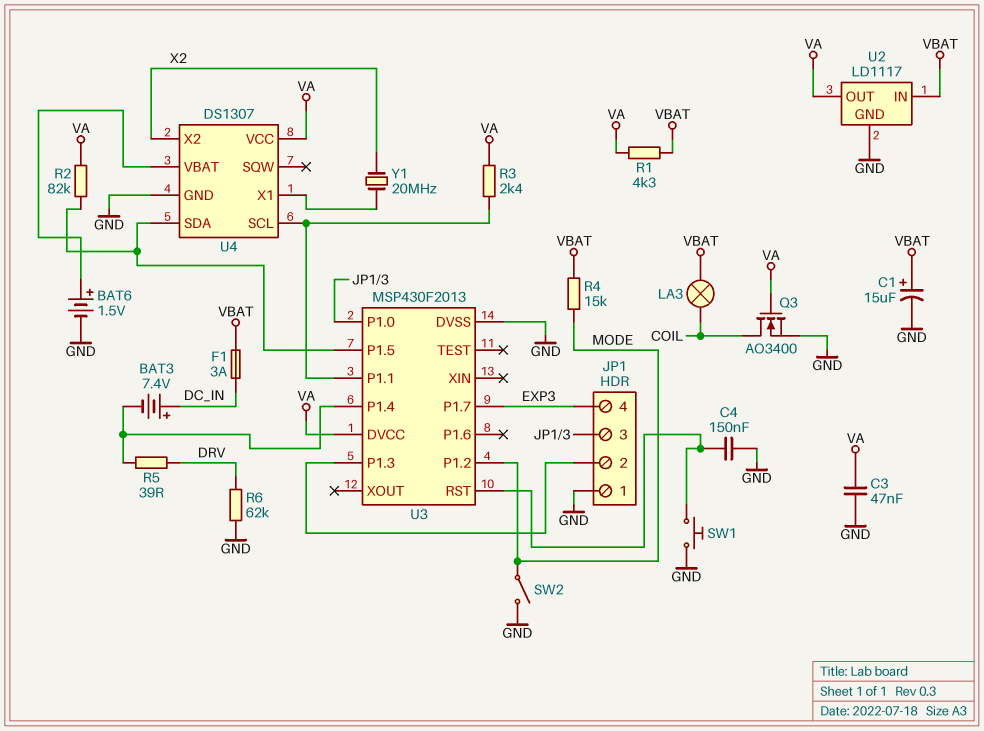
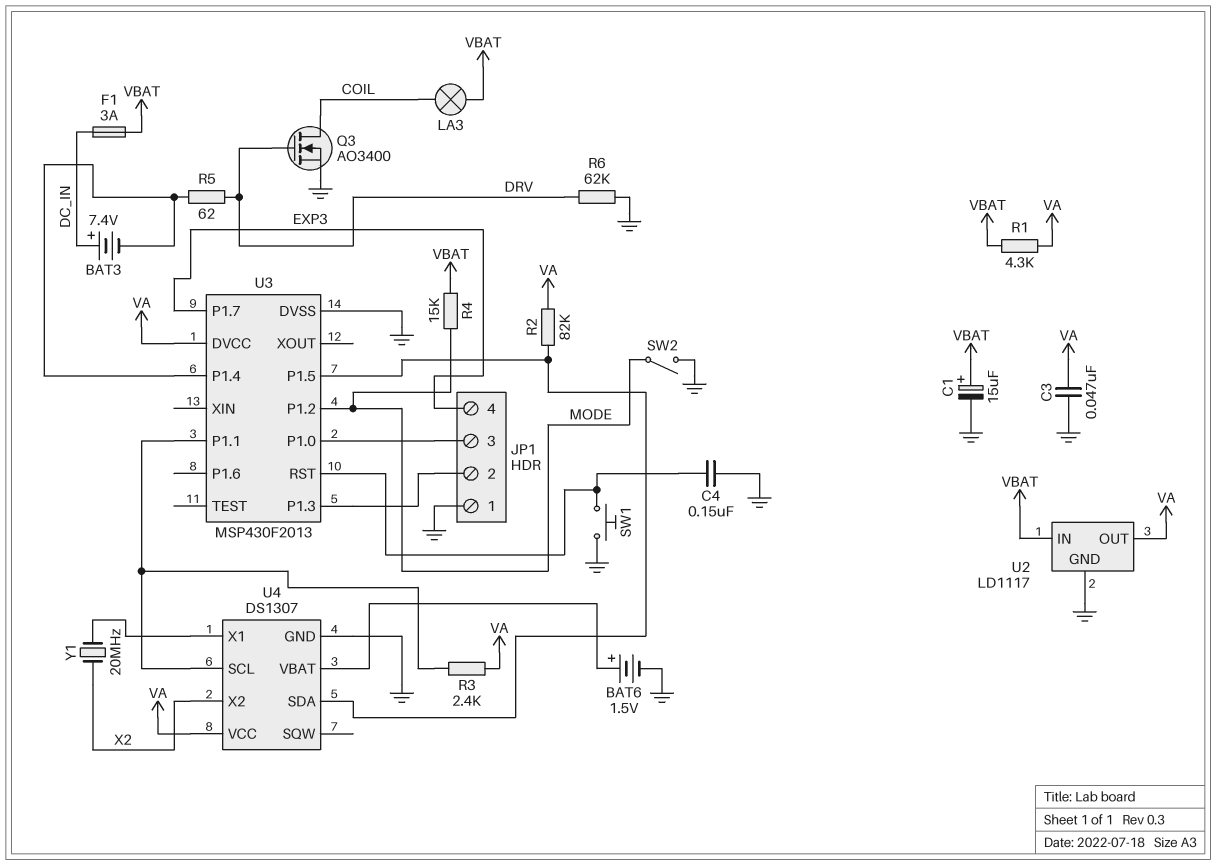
Q3: NMOS AO3400 (G VA, D COIL, S GND) -> NMOS AO3400 (G DRV, D COIL, S GND)
R5: 39 (DRV, U3/P1.4) -> 62 (DRV, U3/P1.4)

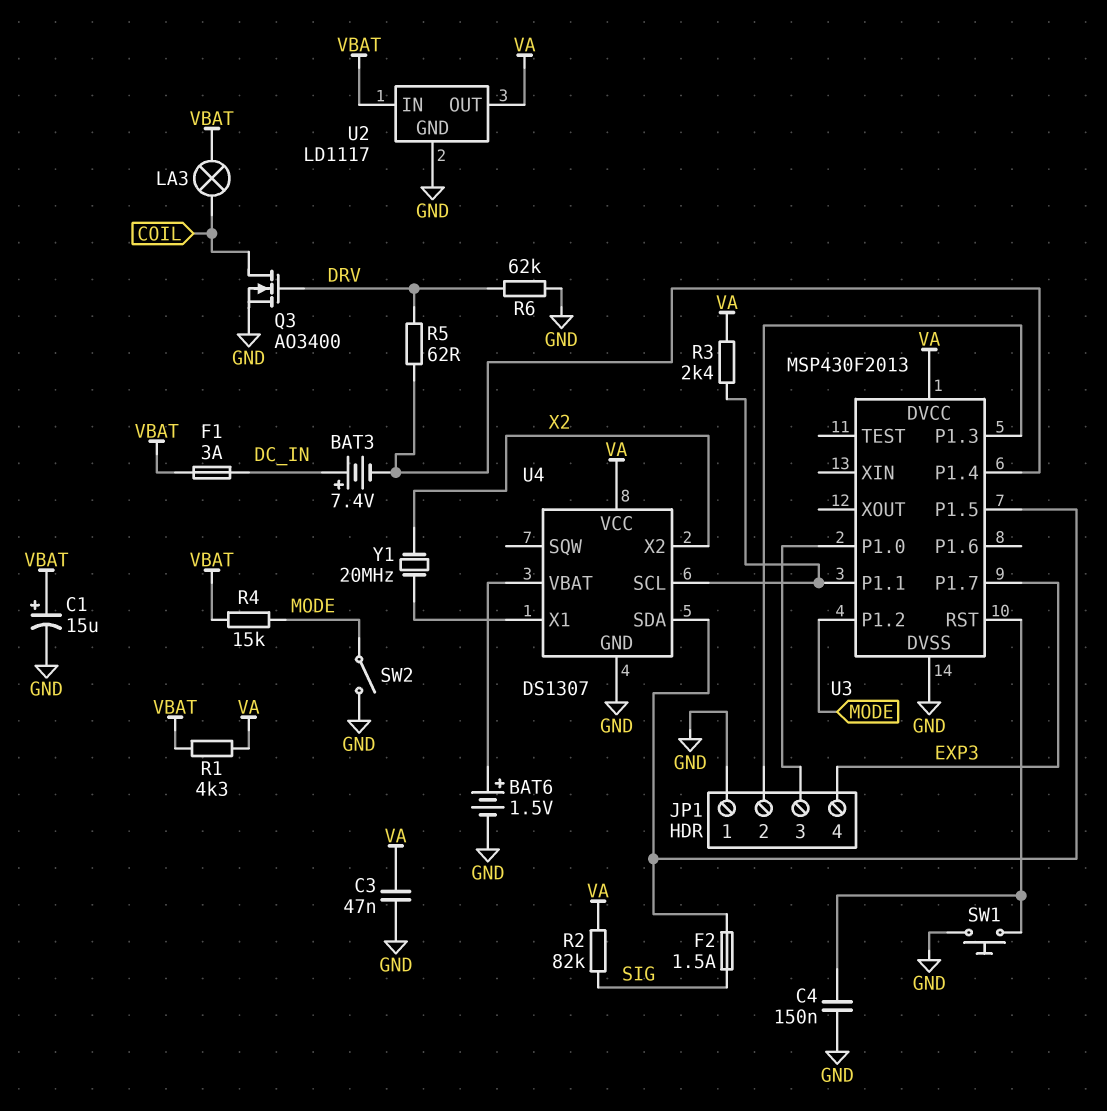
F2: none -> 1.5A (SIG, U3/P1.5)
R2: 82k (U3/P1.5, VA) -> 82k (SIG, VA)

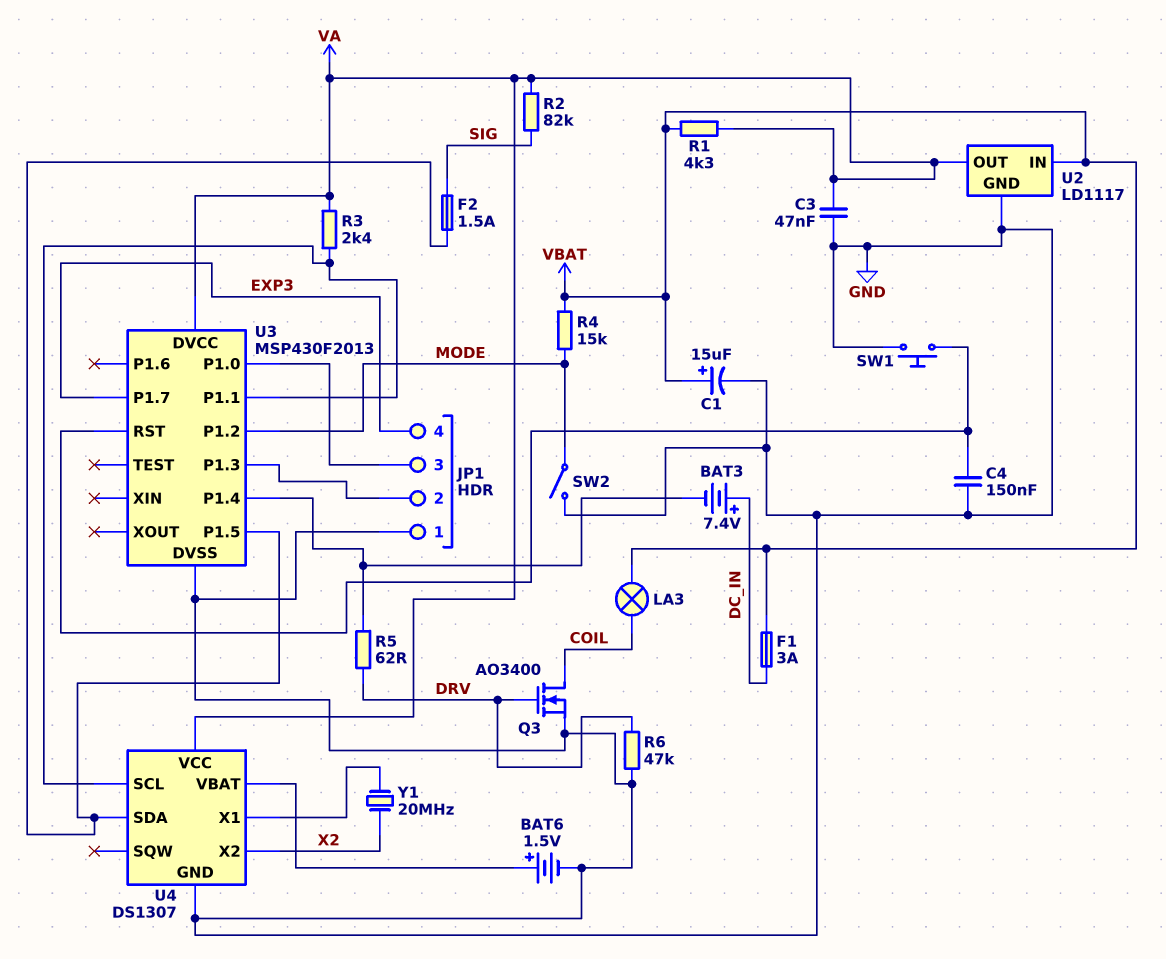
R6: 62k (DRV, GND) -> 47k (DRV, GND)

